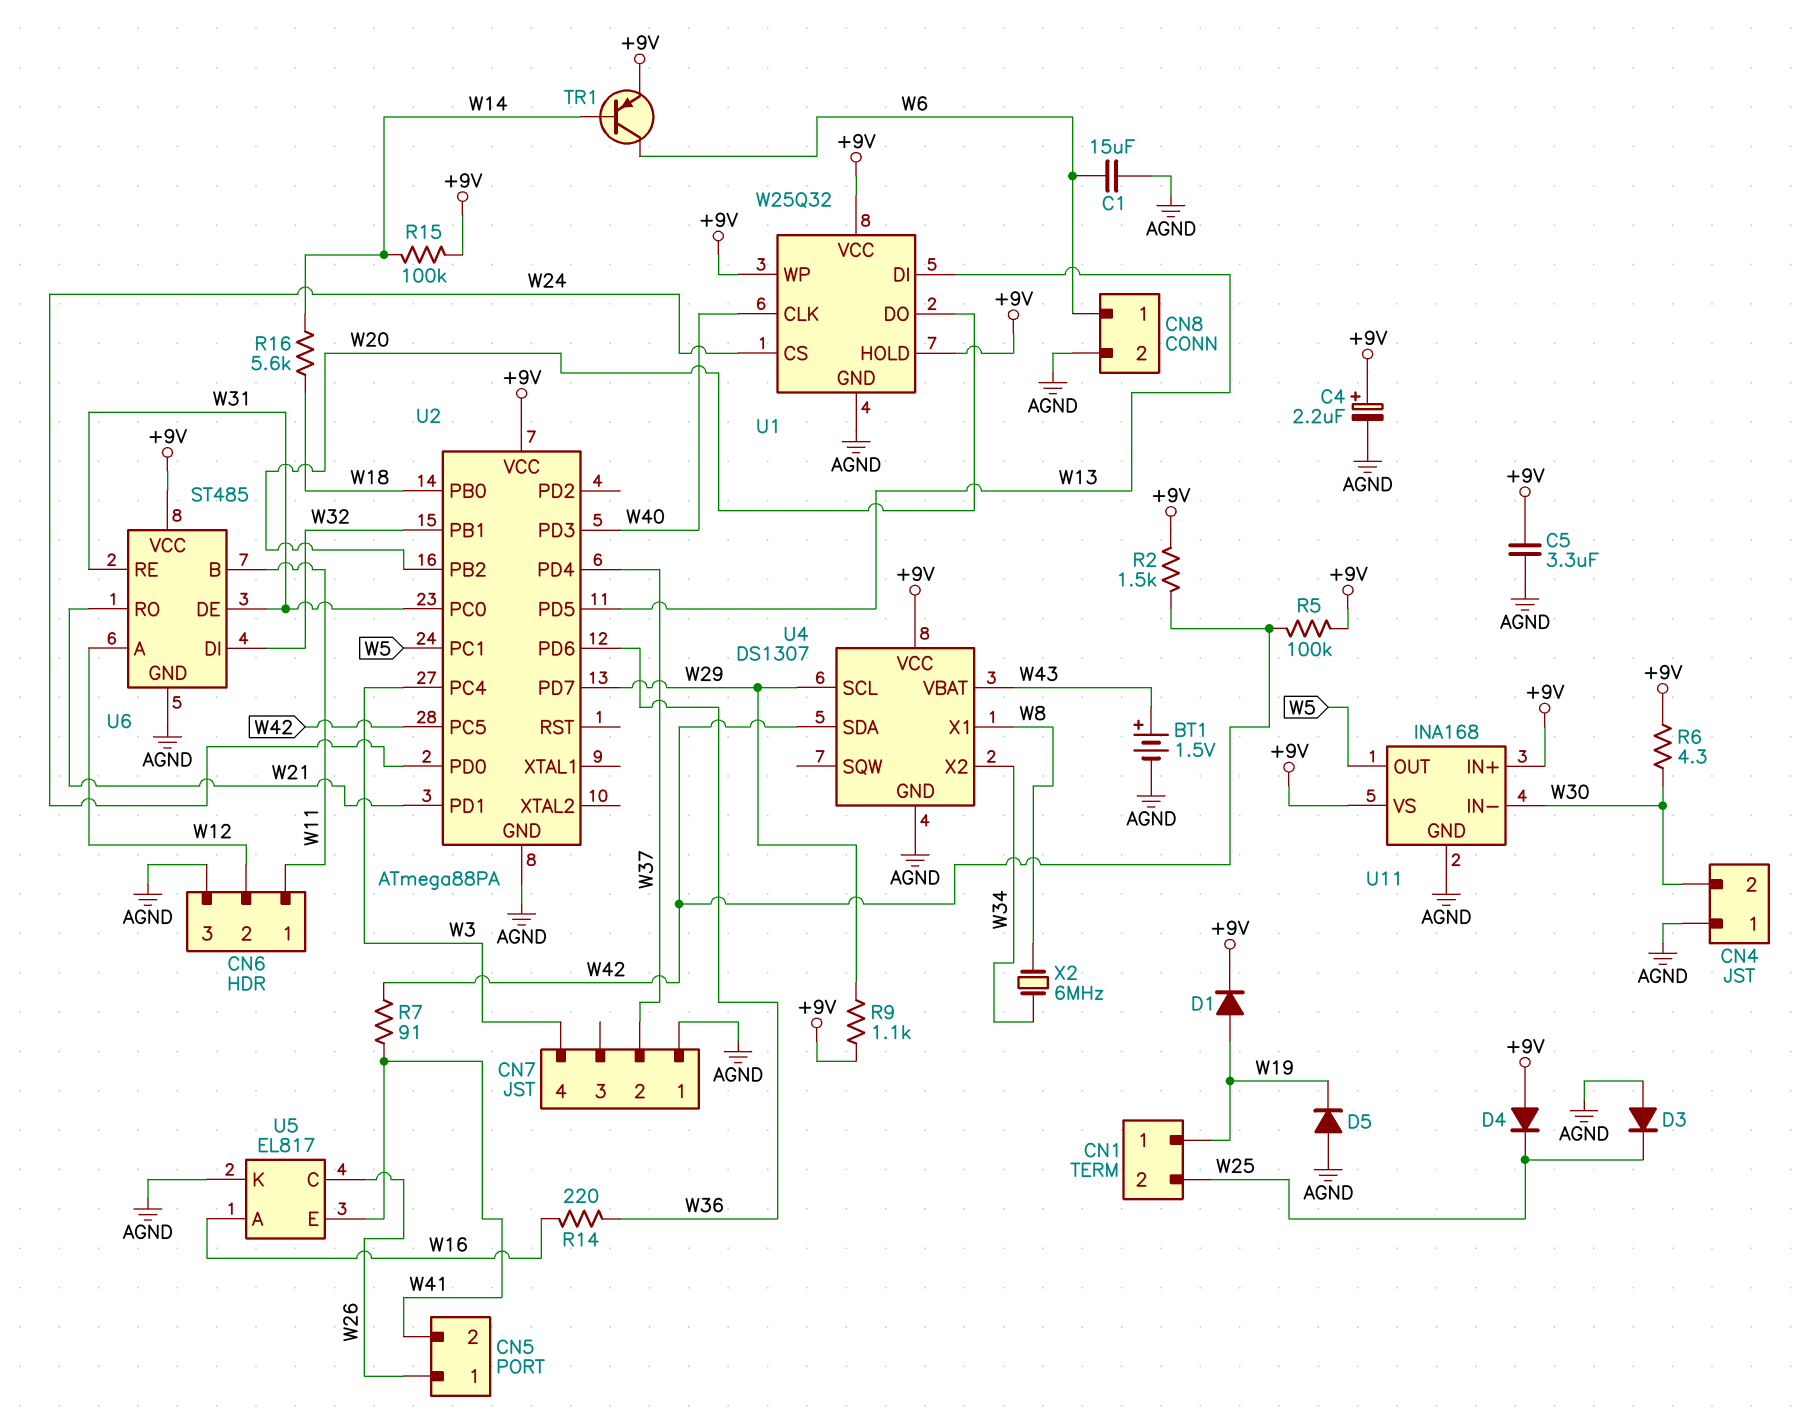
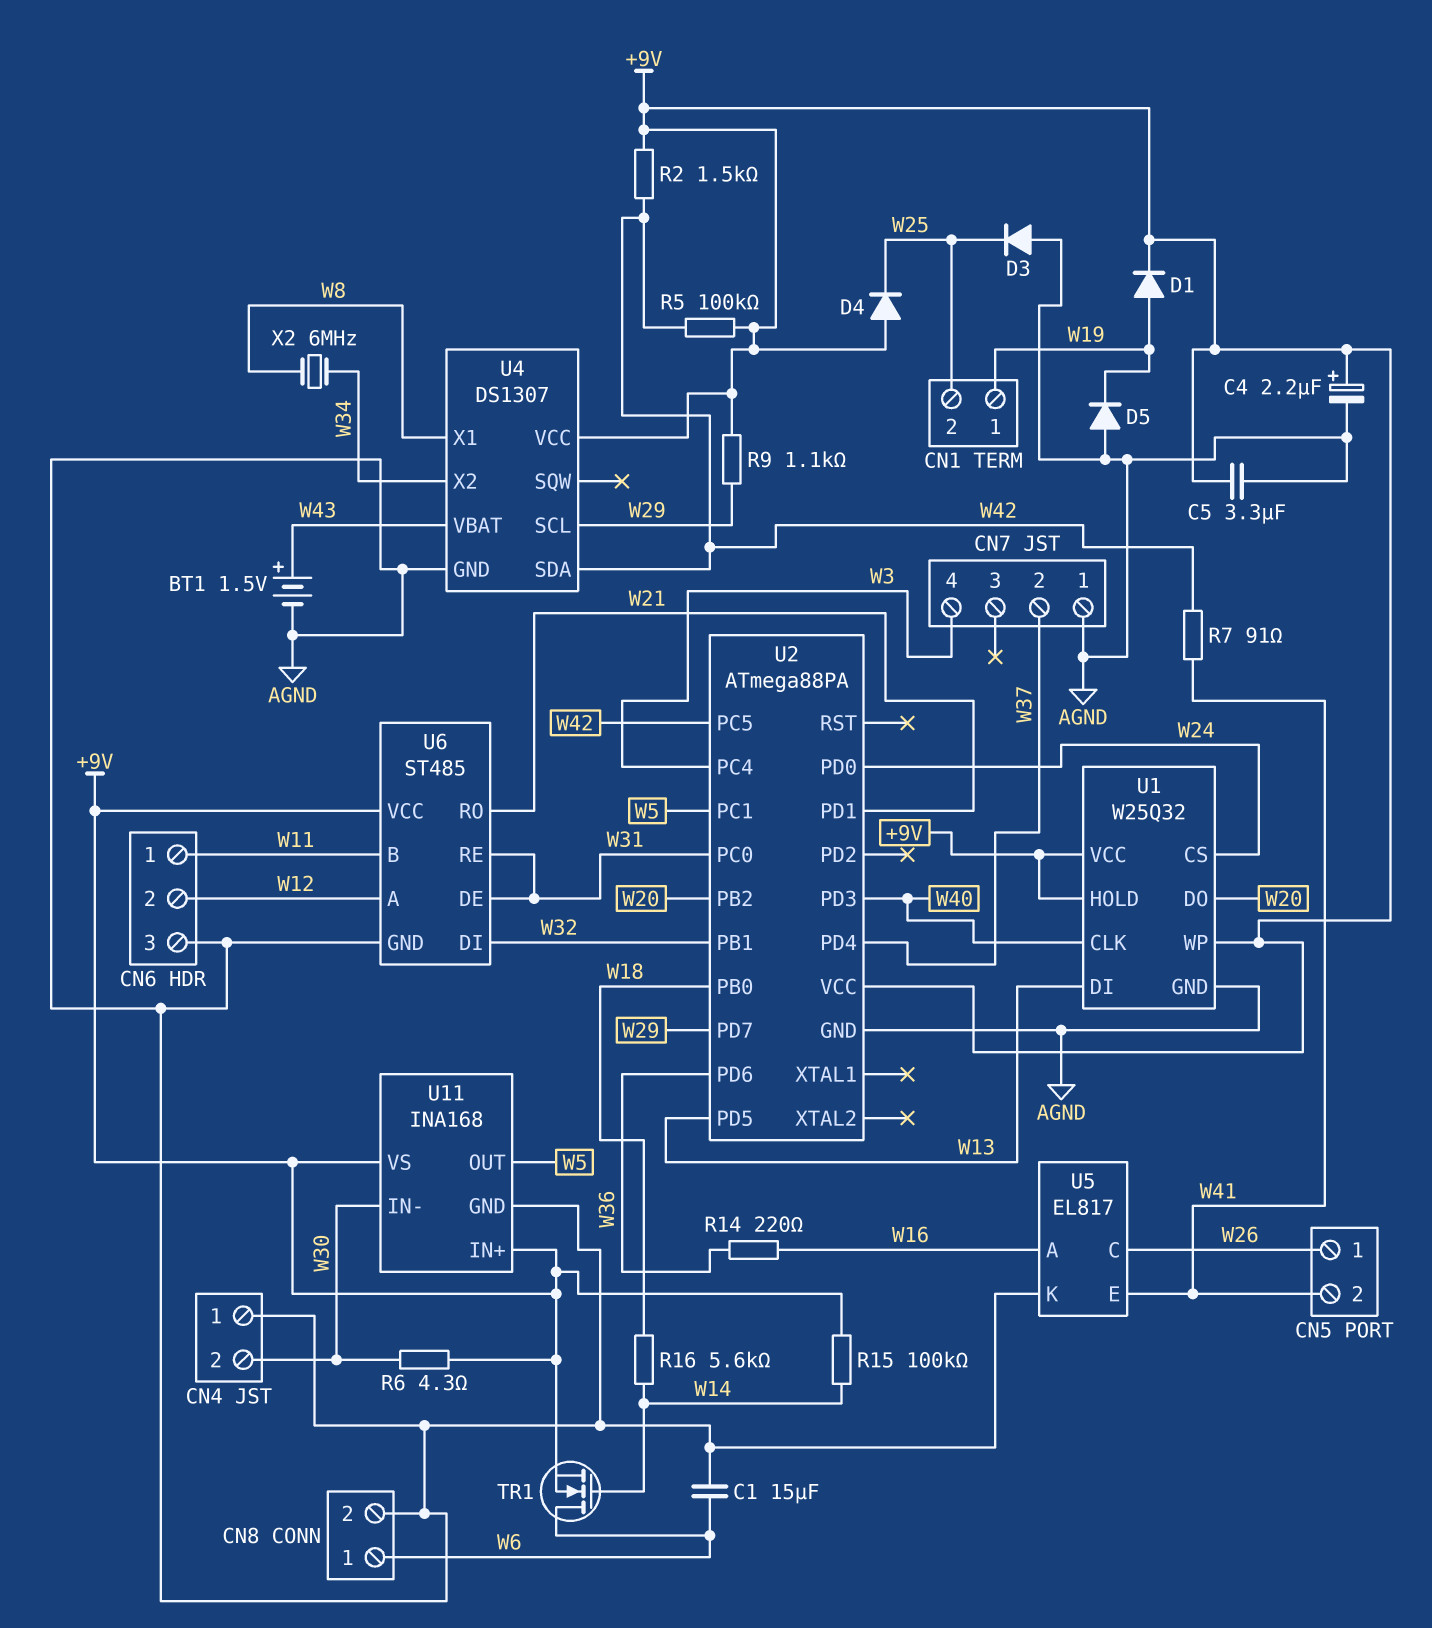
TR1: PNP (B W14, C W6, E +9V) -> NMOS (G W14, D W6, S +9V)

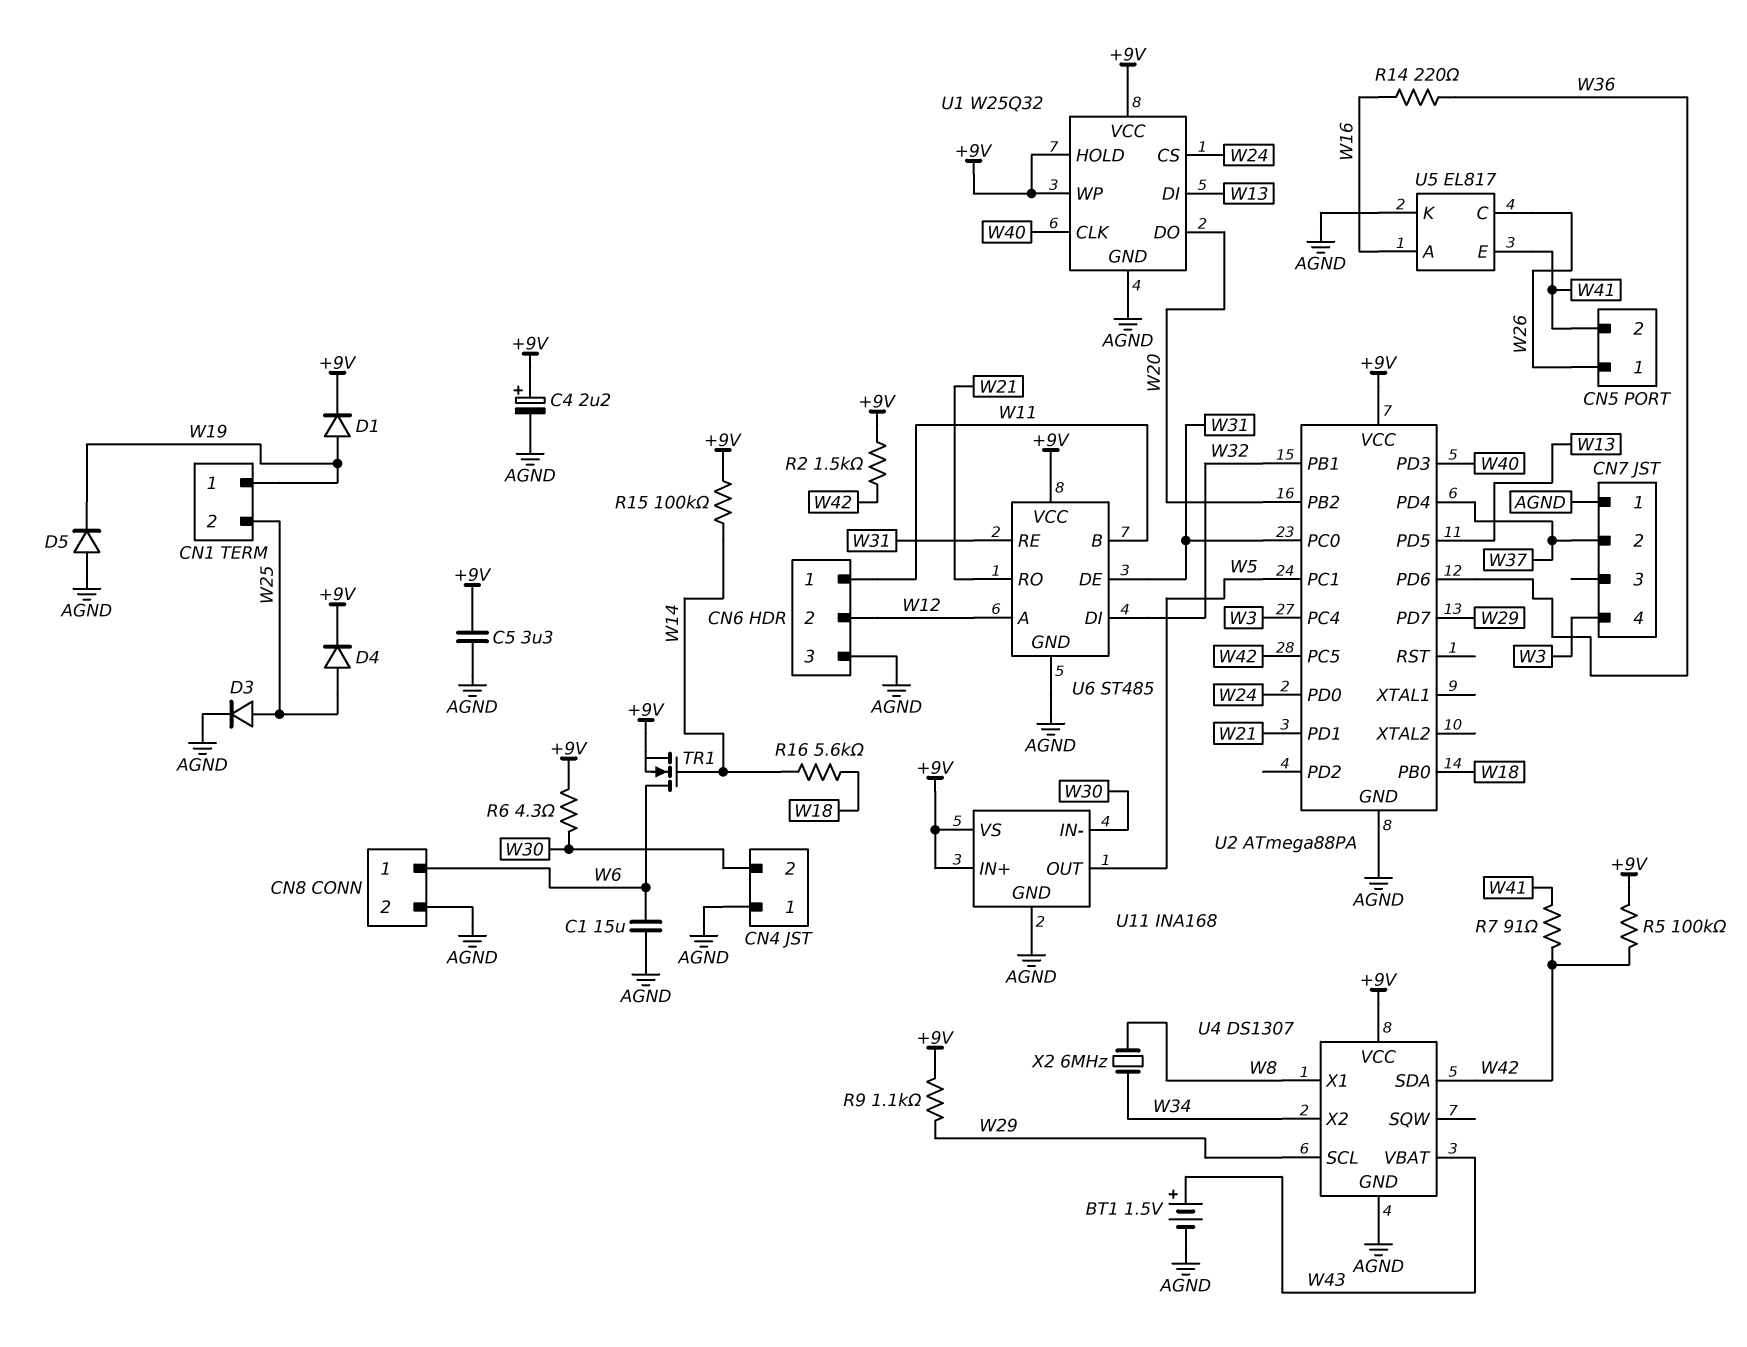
D3: diode (A AGND, K W25) -> diode (A W25, K AGND)
D4: diode (A +9V, K W25) -> diode (A W25, K +9V)

